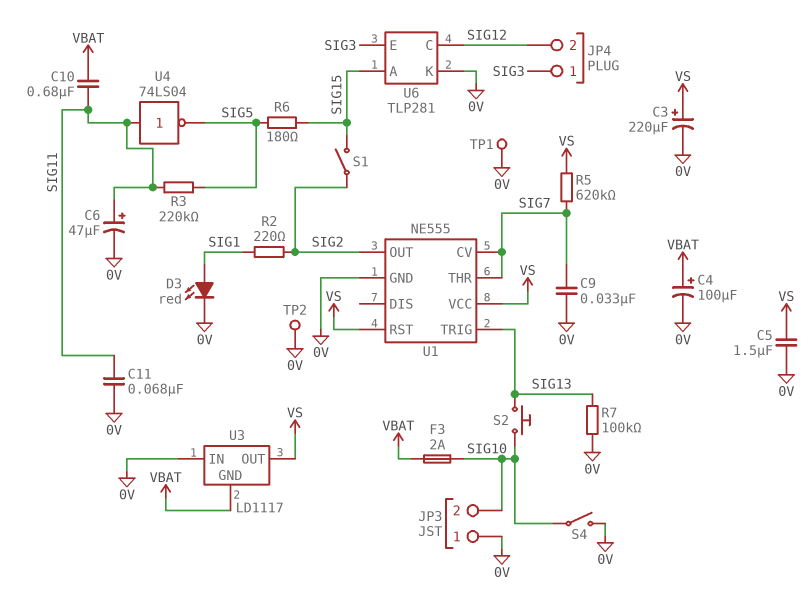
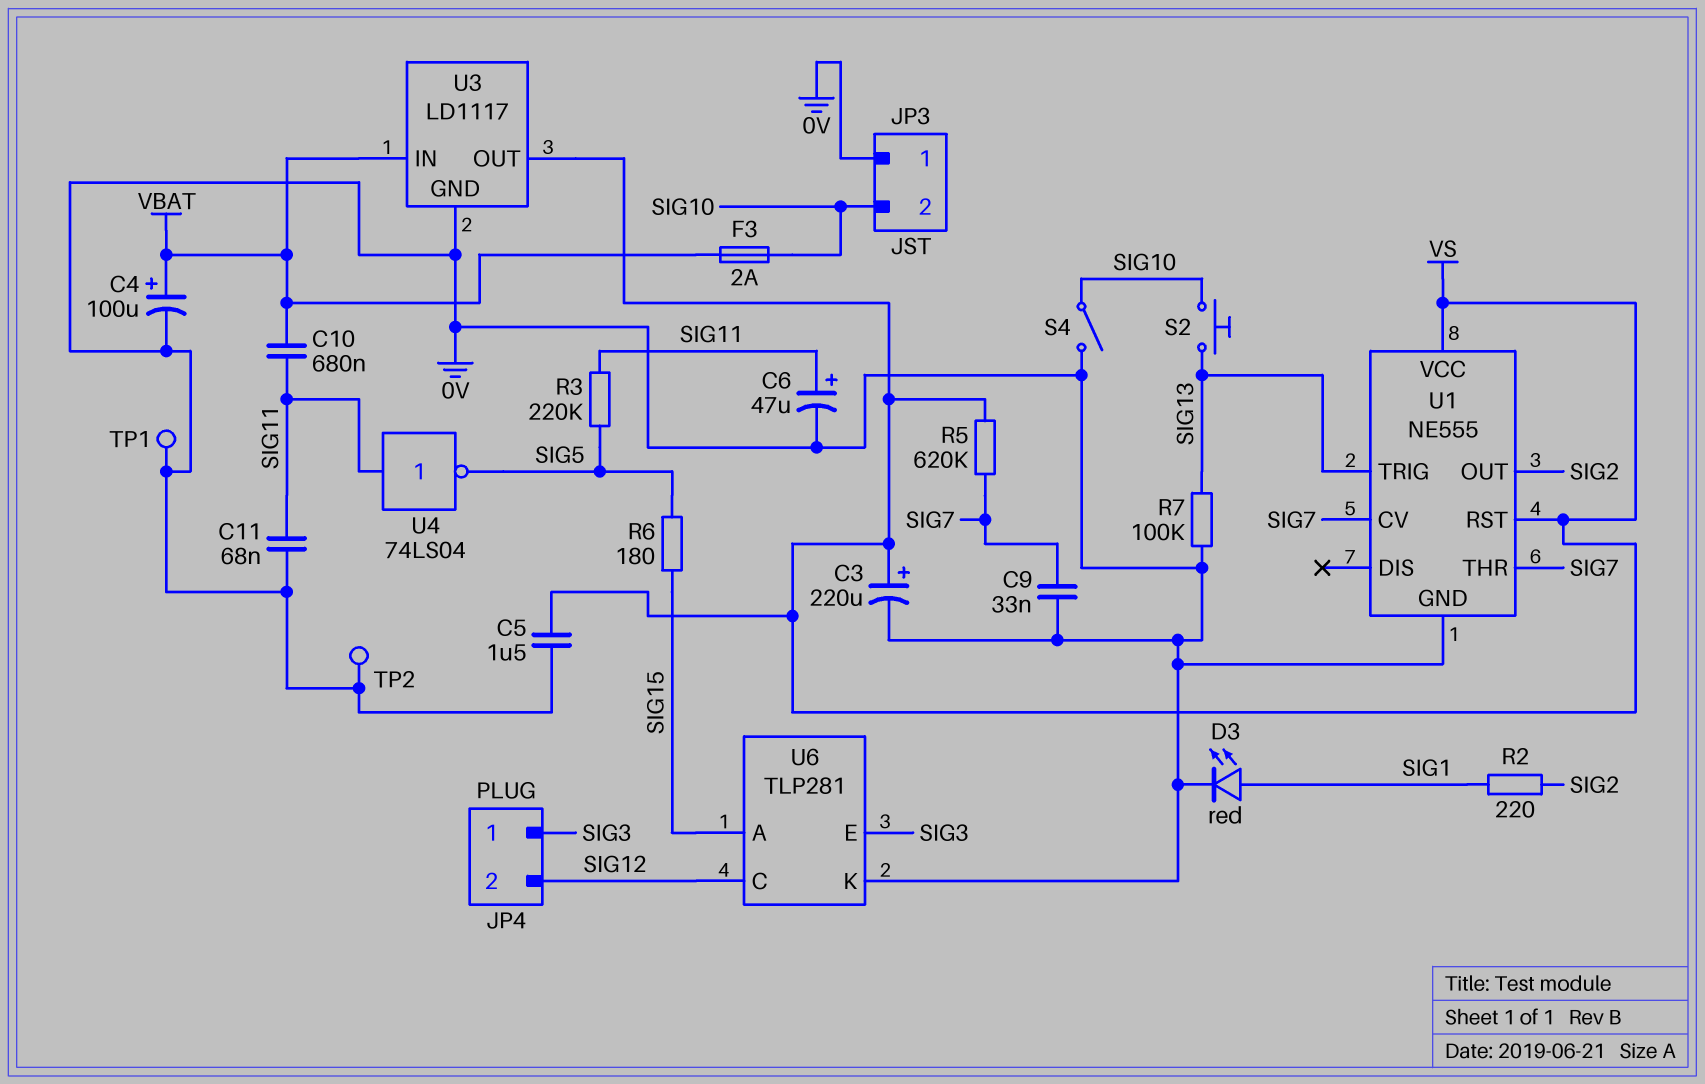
S1: switch (SIG2, SIG15) -> none
U3 pin GND: VBAT -> 0V
U3 pin IN: 0V -> VBAT

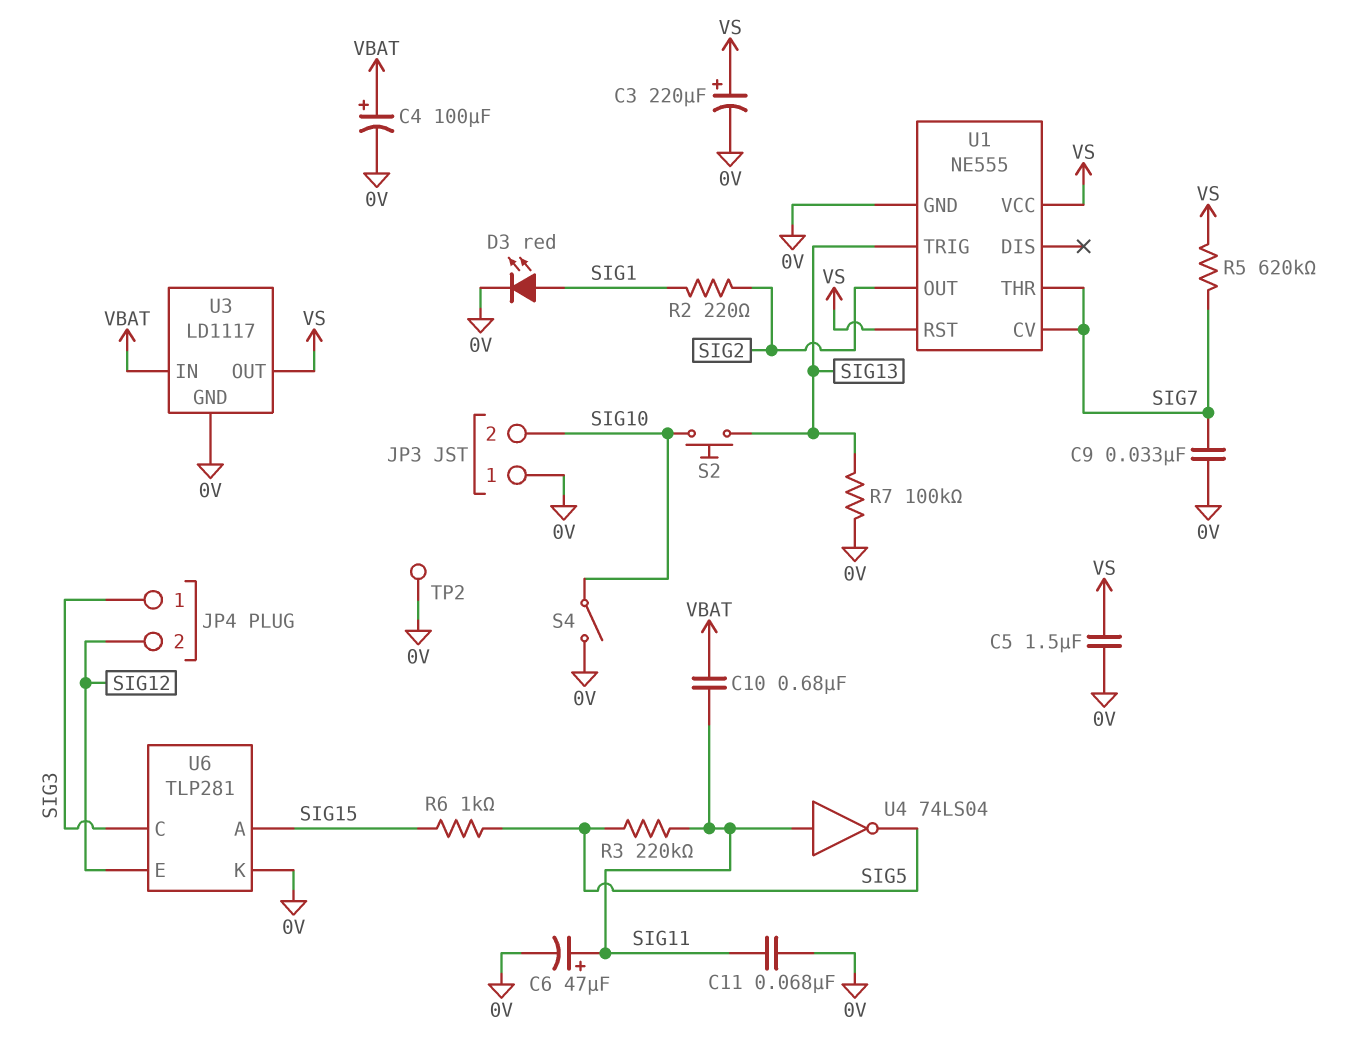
F3: 2A (SIG10, VBAT) -> none
R6: 180 (SIG5, SIG15) -> 1k (SIG5, SIG15)
TP1: test point (0V) -> none
U6 pin C: SIG12 -> SIG3
U6 pin E: SIG3 -> SIG12

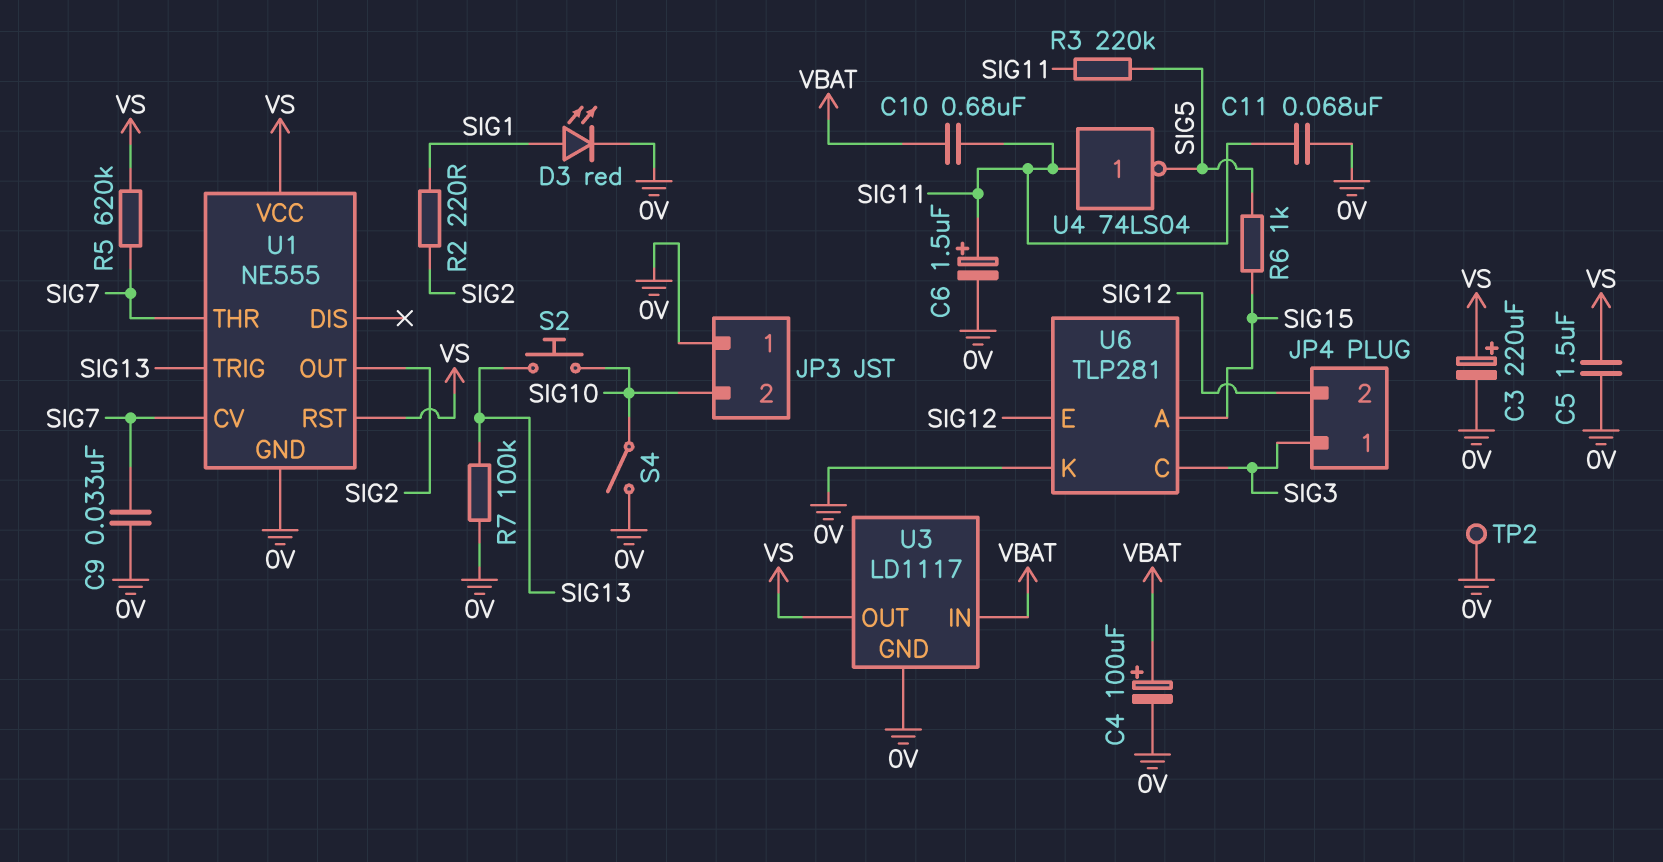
C6: 47uF (plus SIG11, minus 0V) -> 1.5uF (plus SIG11, minus 0V)

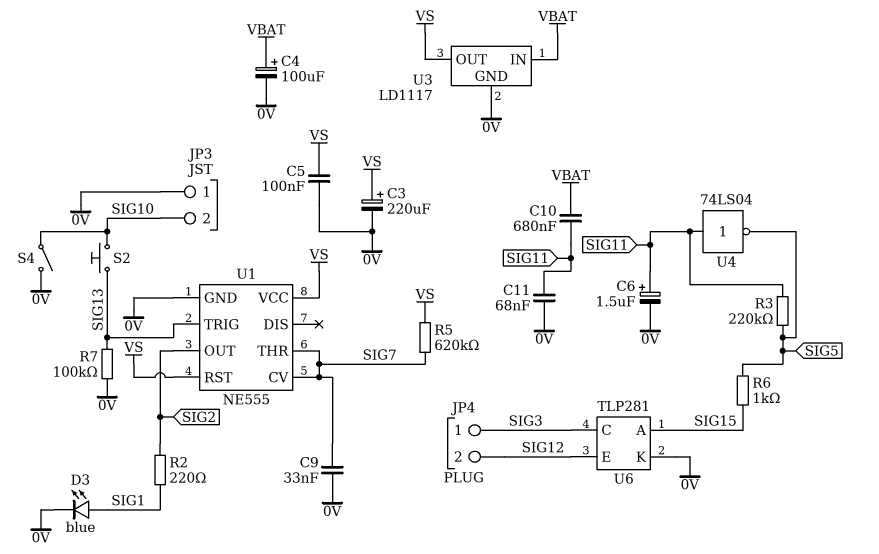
C5: 1.5uF (0V, VS) -> 100nF (0V, VS)
D3: LED red (A SIG1, K 0V) -> LED blue (A SIG1, K 0V)
TP2: test point (0V) -> none

